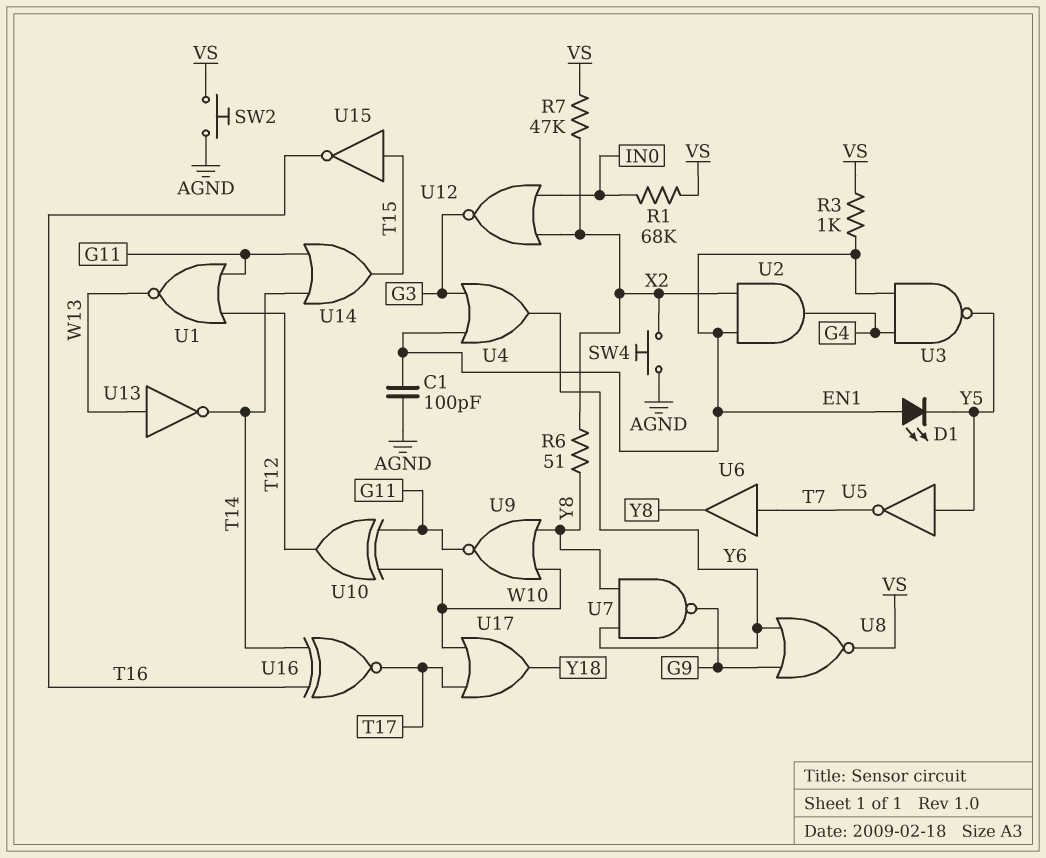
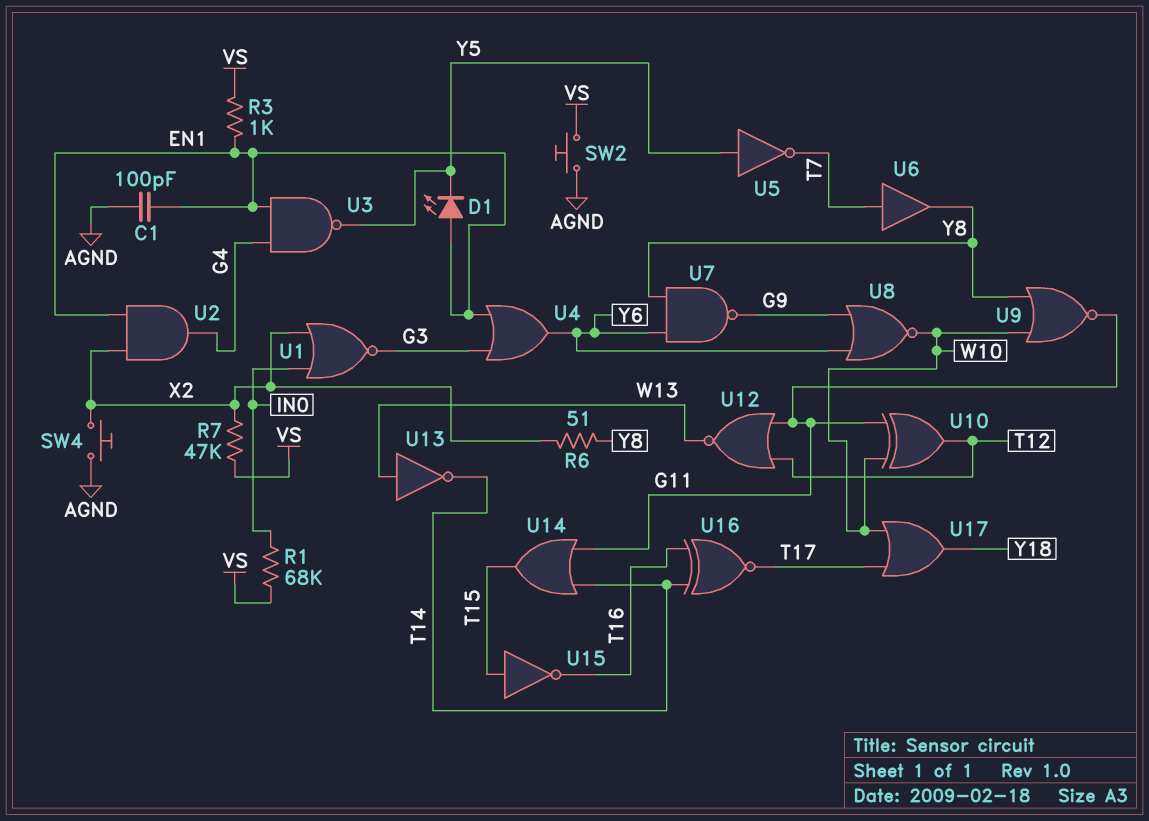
U1: NOR (in G11, in T12, out W13) -> NOR (in IN0, in X2, out G3)
U8: NOR (in G9, in Y6, out VS) -> NOR (in G9, in Y6, out W10)
U12: NOR (in IN0, in X2, out G3) -> NOR (in G11, in T12, out W13)

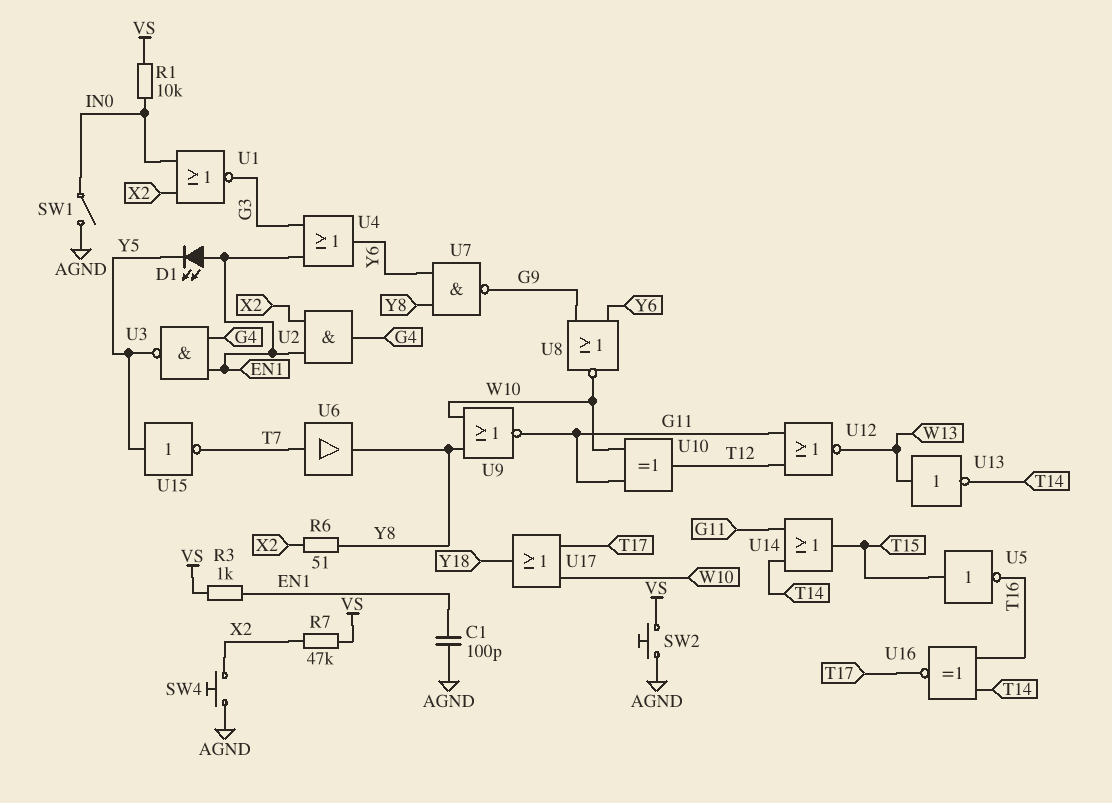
R1: 68k (IN0, VS) -> 10k (IN0, VS)
SW1: none -> switch (AGND, IN0)
U5: NOT (in Y5, out T7) -> NOT (in T15, out T16)
U15: NOT (in T15, out T16) -> NOT (in Y5, out T7)

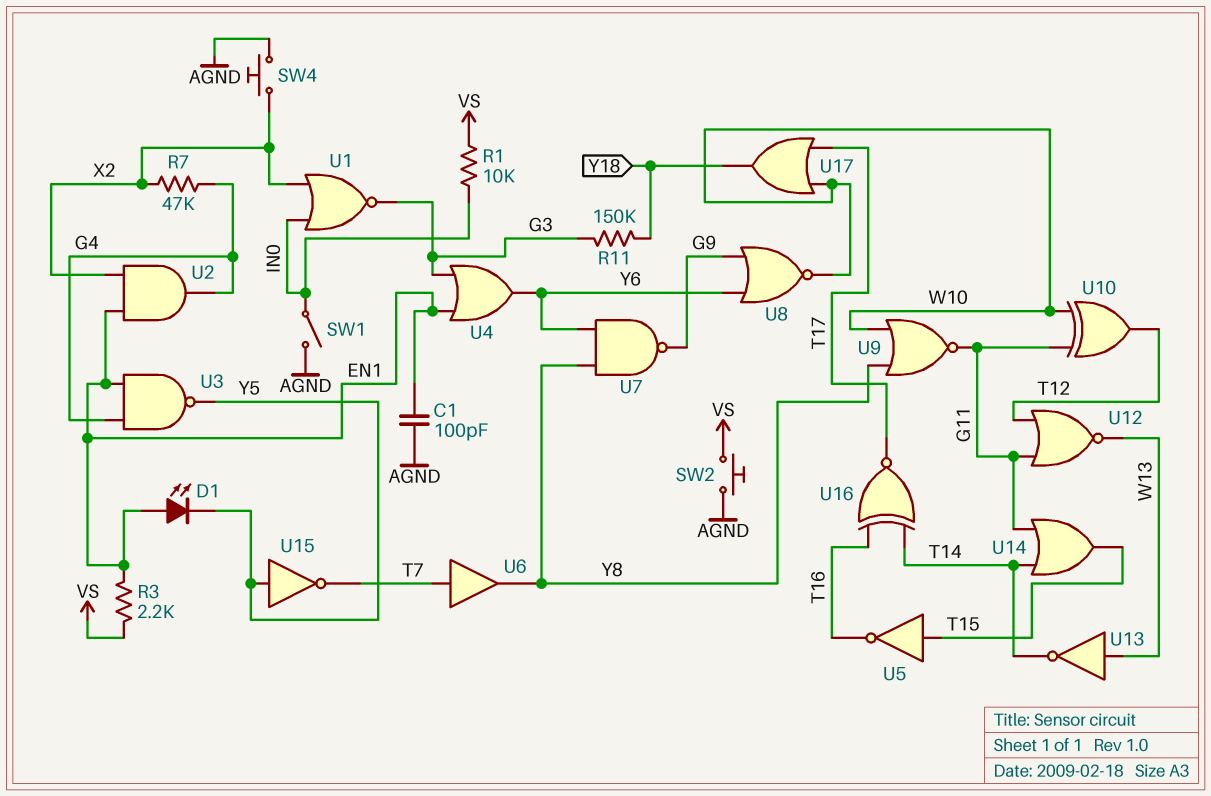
R3: 1k (EN1, VS) -> 2.2k (EN1, VS)
R6: 51 (X2, Y8) -> none
R7: 47k (VS, X2) -> 47k (G4, X2)
R11: none -> 150k (G3, Y18)

